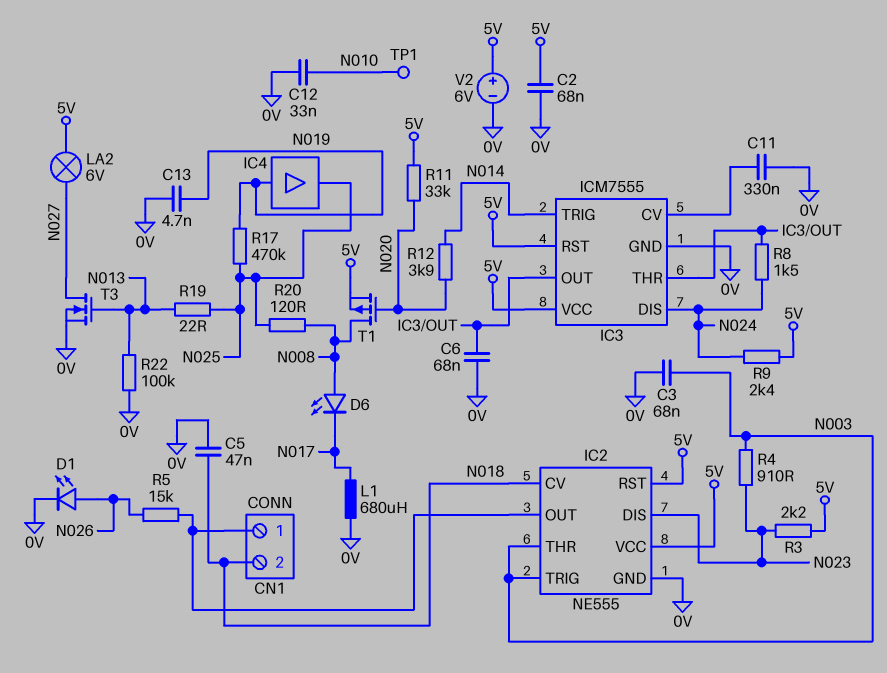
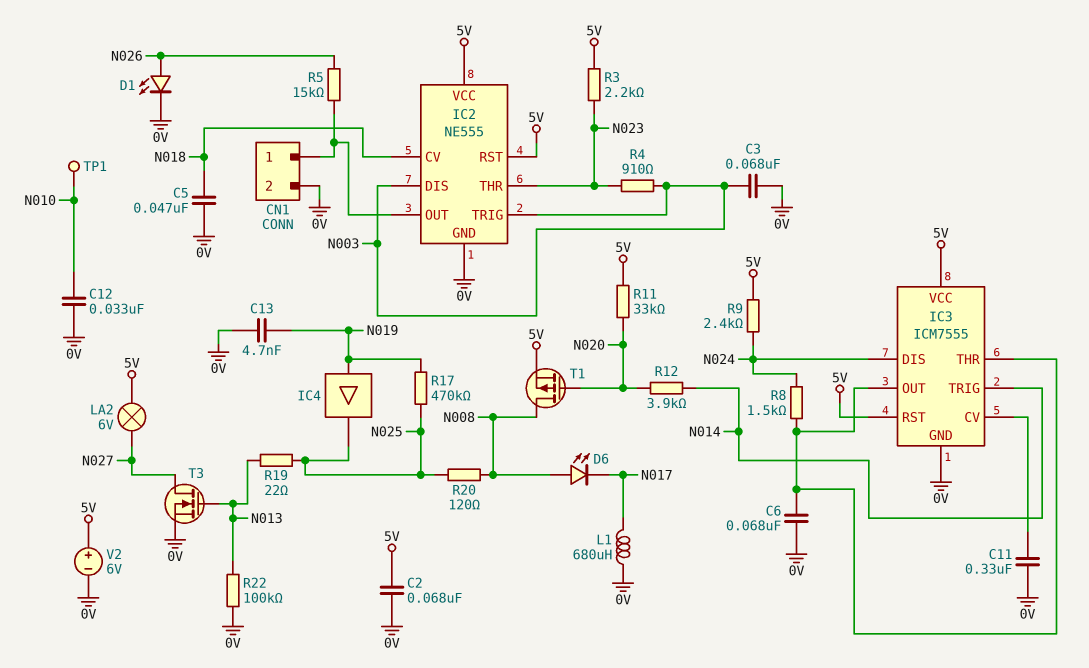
CN1 pin 2: N018 -> 0V
IC2 pin DIS: N023 -> N003
IC2 pin THR: N003 -> N023

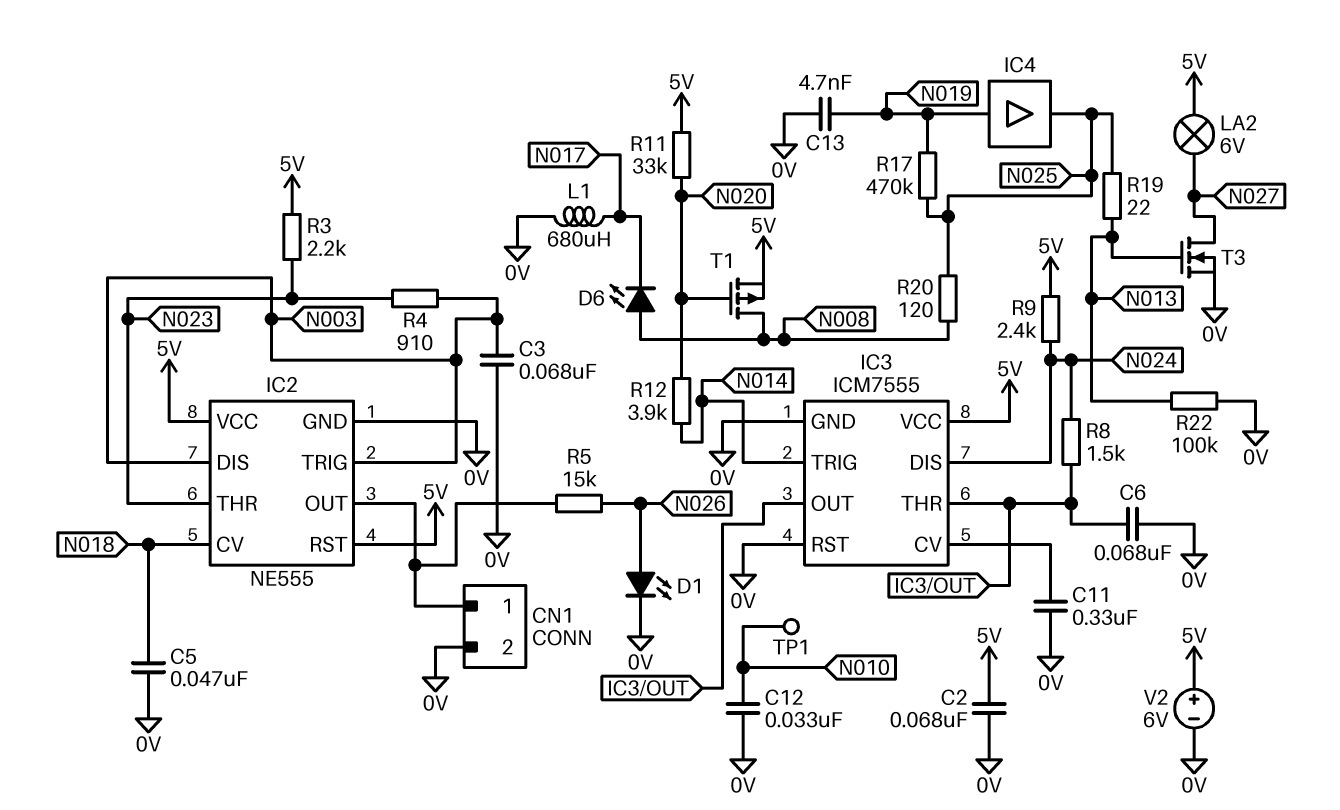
IC3 pin RST: 5V -> 0V

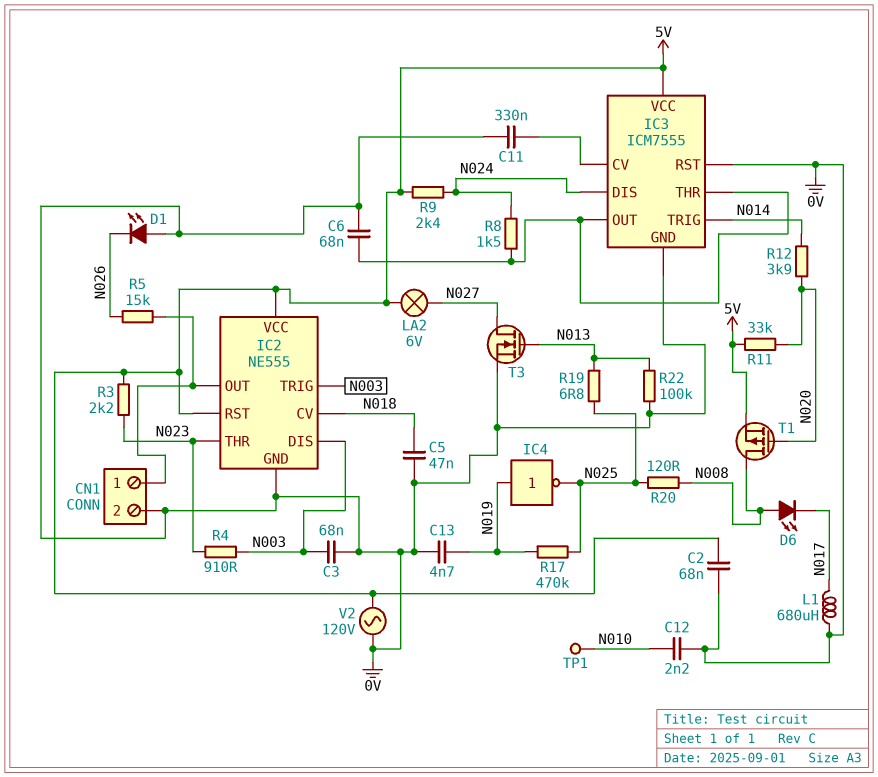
C12: 33nF (0V, N010) -> 2.2nF (0V, N010)
D1: LED (A N026, K 0V) -> LED (A 0V, K N026)
IC4: buffer (in N019, out N025) -> NOT (in N019, out N025)
R19: 22 (N013, N025) -> 6.8 (N013, N025)
V2: 6V (plus 5V, minus 0V) -> AC 120V (0V, 5V)

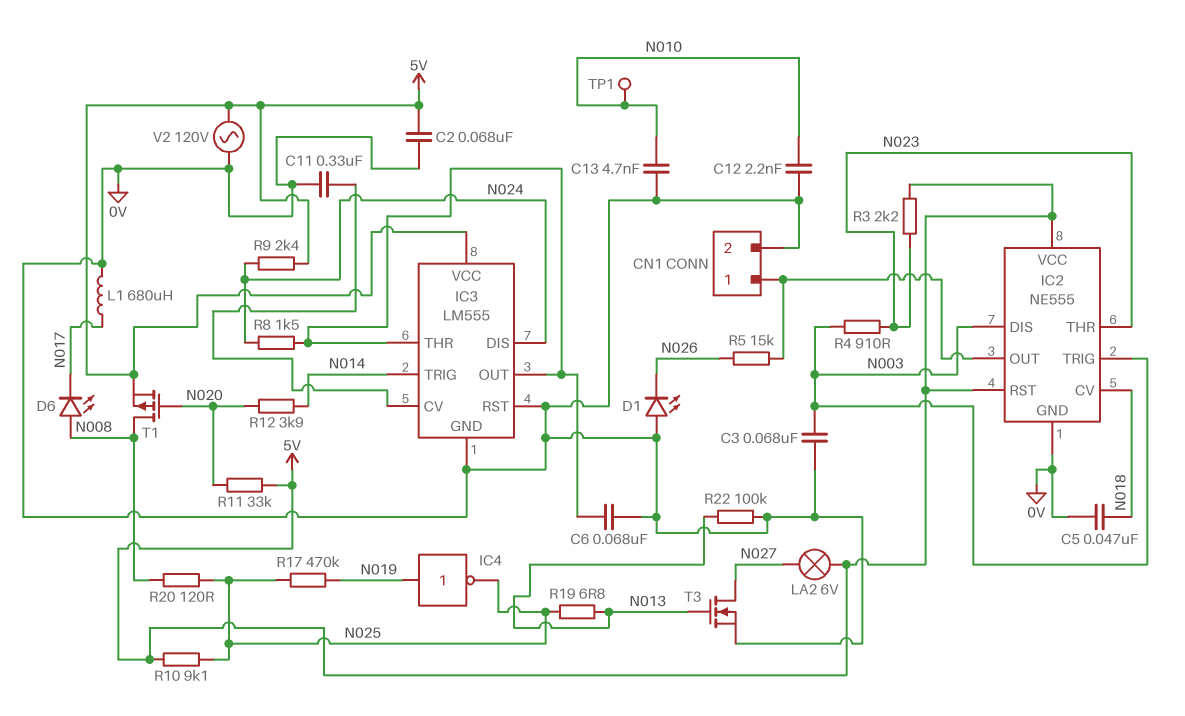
C13: 4.7nF (0V, N019) -> 4.7nF (0V, N010)
IC3: ICM7555 -> LM555
R10: none -> 9.1k (5V, N025)

